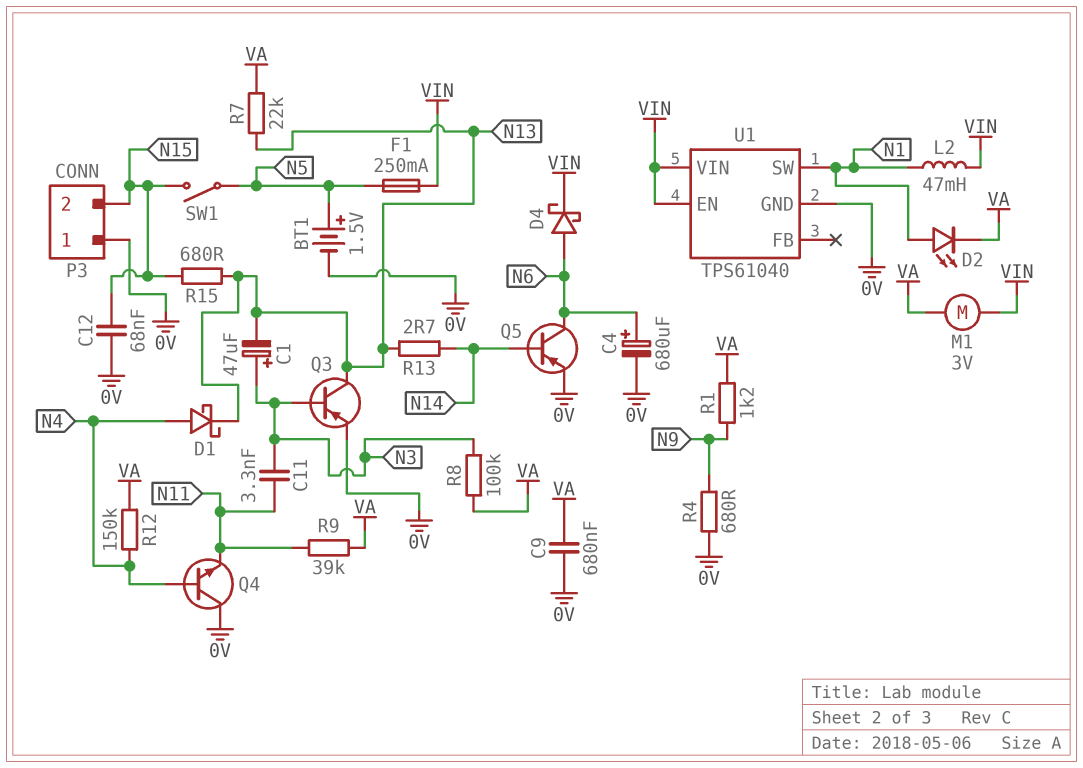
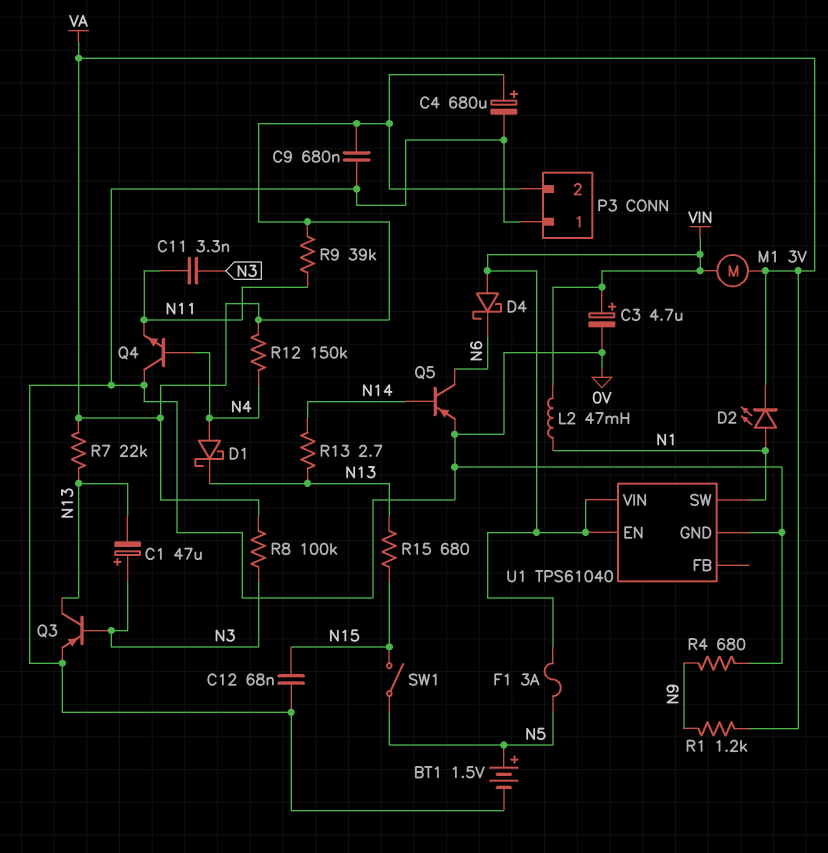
C3: none -> 4.7uF (plus VIN, minus 0V)
C4: 680uF (plus N6, minus 0V) -> 680uF (plus VA, minus 0V)
D4: schottky (A N6, K VIN) -> schottky (A VIN, K N6)
F1: 250mA (N5, VIN) -> 3A (N5, VIN)
P3 pin 2: N15 -> VA

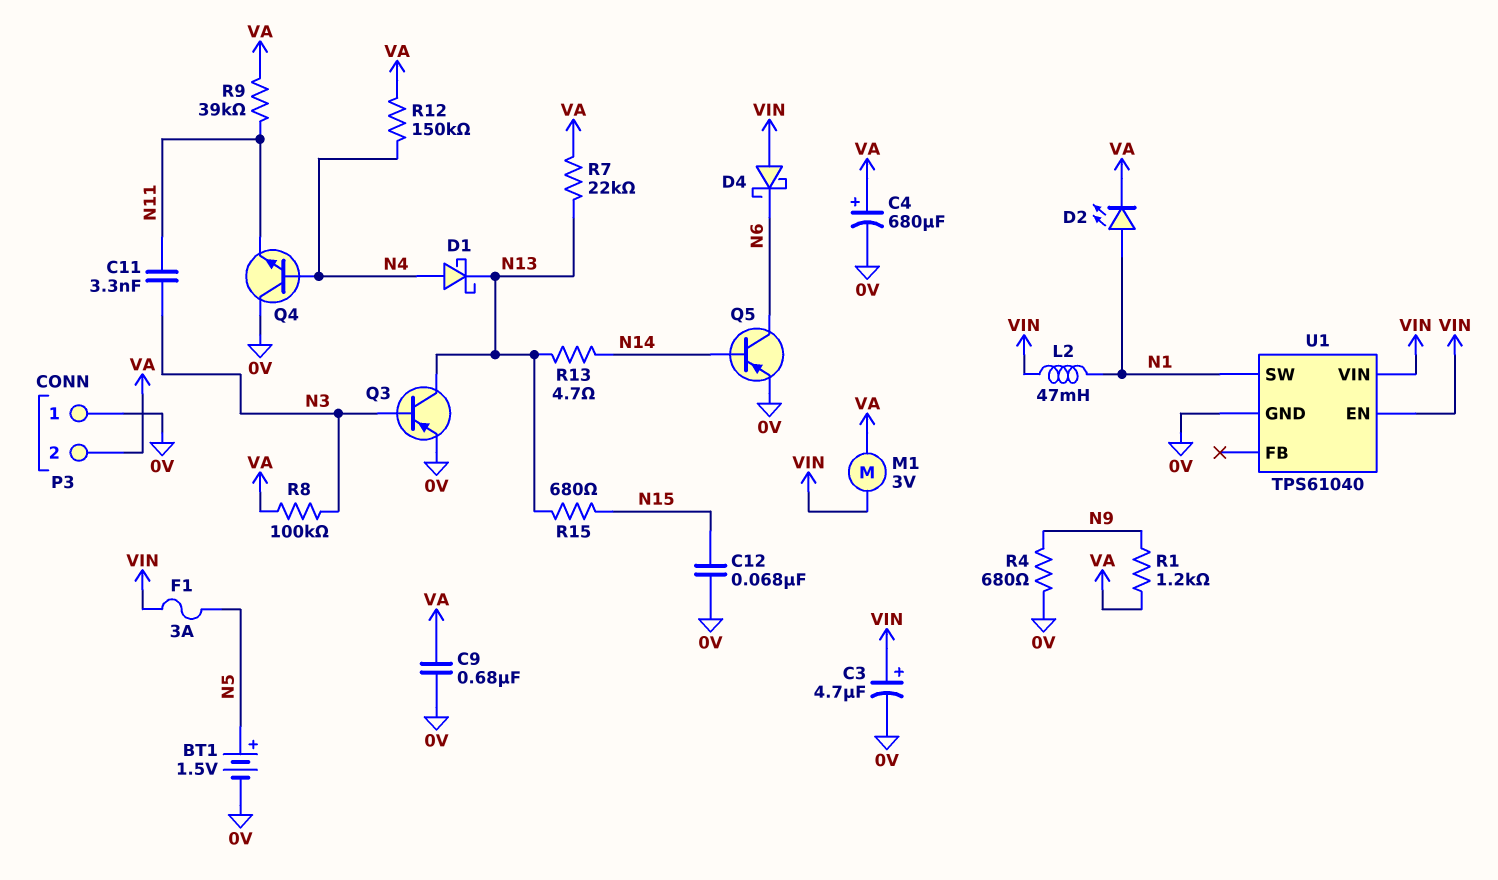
C1: 47uF (plus N3, minus N13) -> none
R13: 2.7 (N13, N14) -> 4.7 (N13, N14)
SW1: switch (N5, N15) -> none

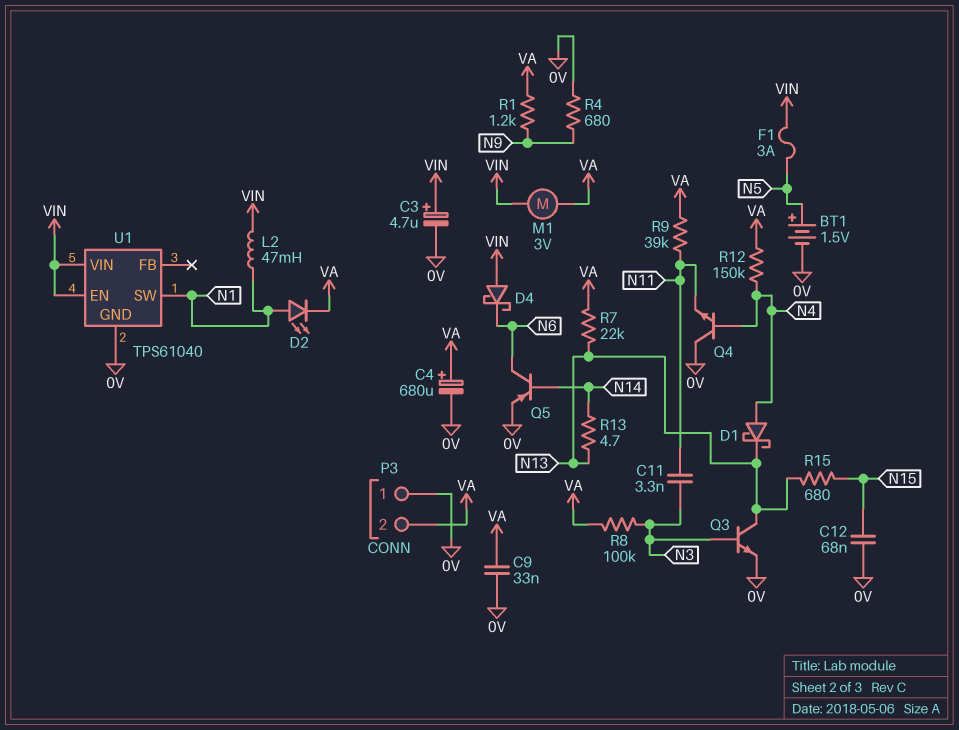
C9: 680nF (0V, VA) -> 33nF (0V, VA)
Q3: PNP (B N3, C N13, E 0V) -> NPN (B N3, C N13, E 0V)

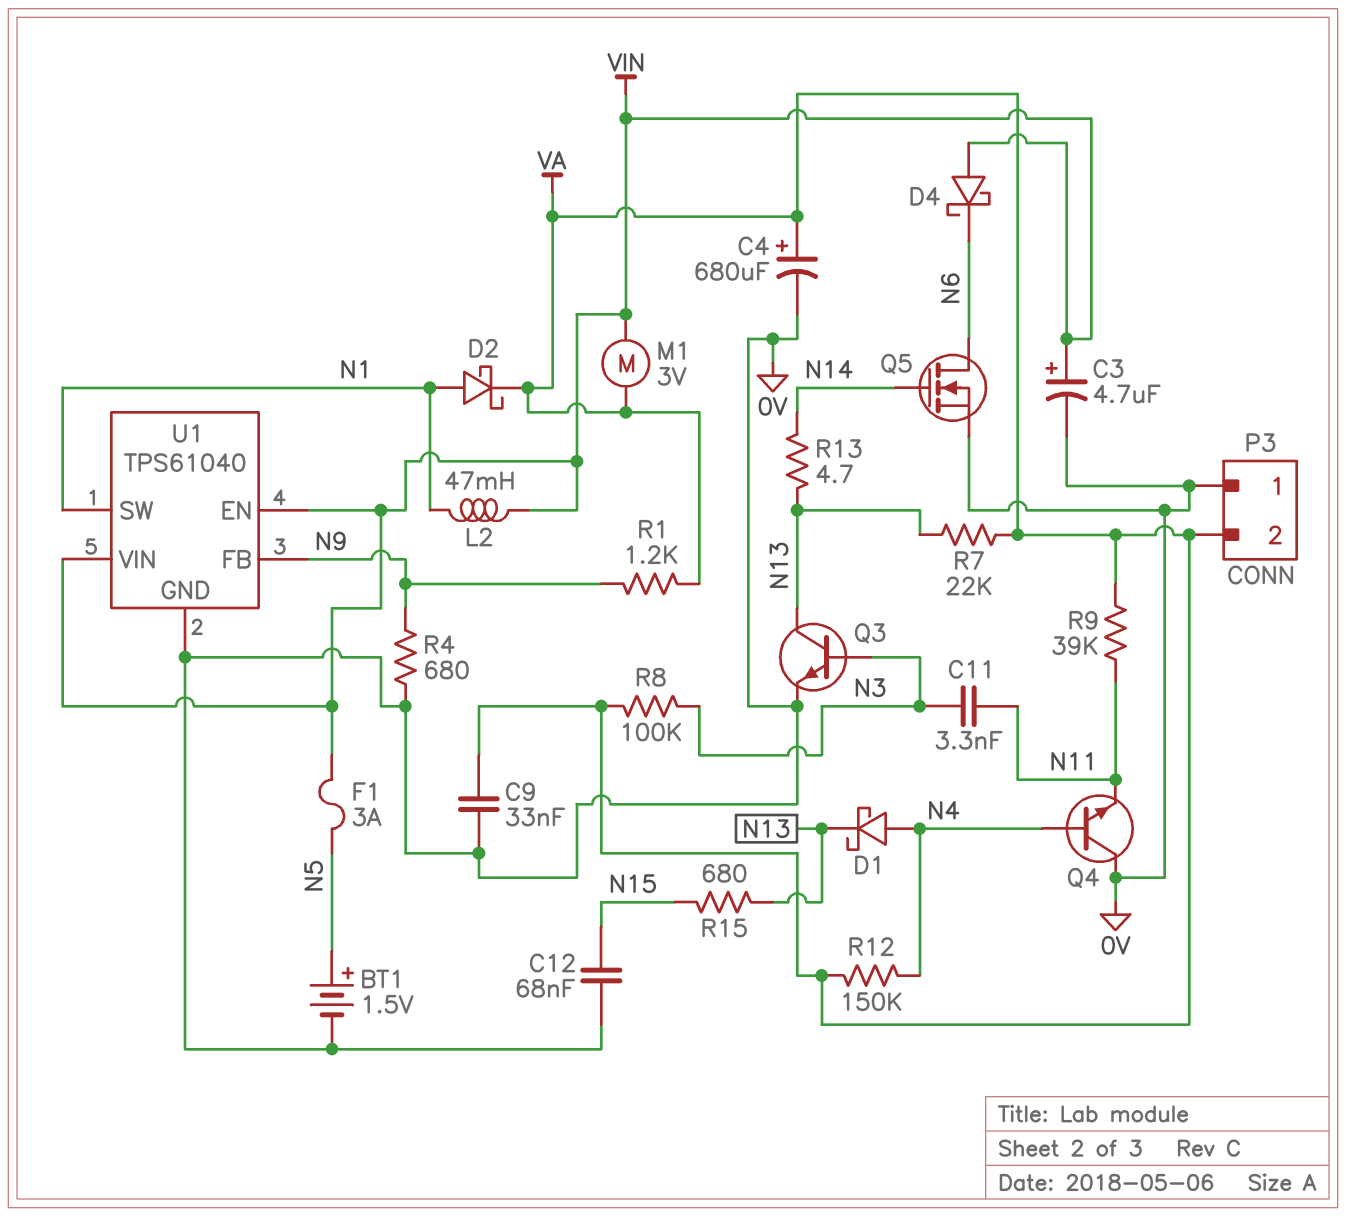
D2: LED (A N1, K VA) -> schottky (A N1, K VA)
Q5: PNP (B N14, C N6, E 0V) -> NMOS (G N14, D N6, S 0V)
U1 pin FB: none -> N9

